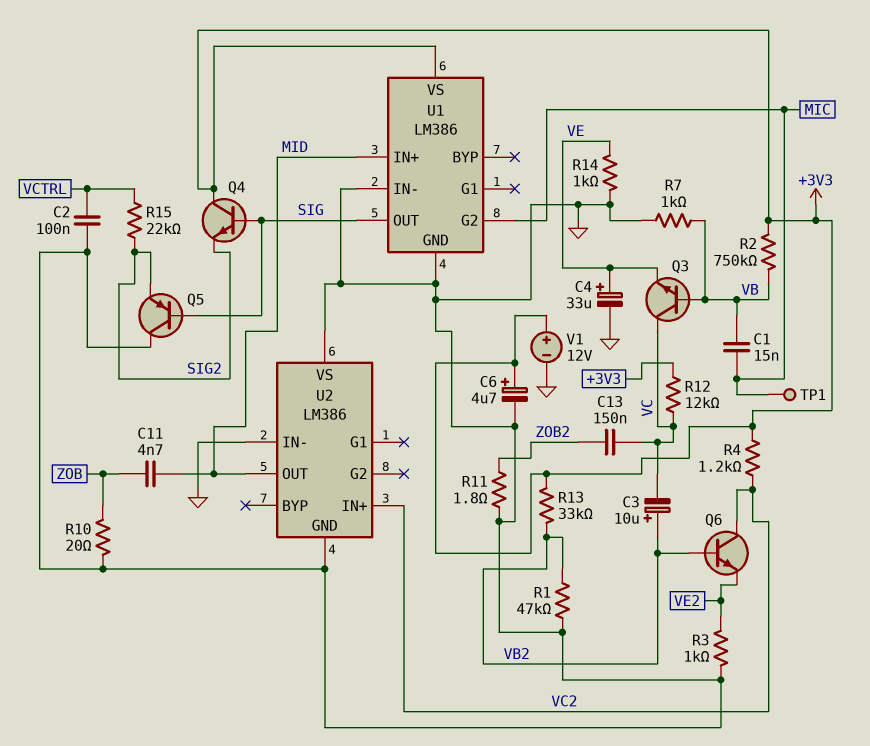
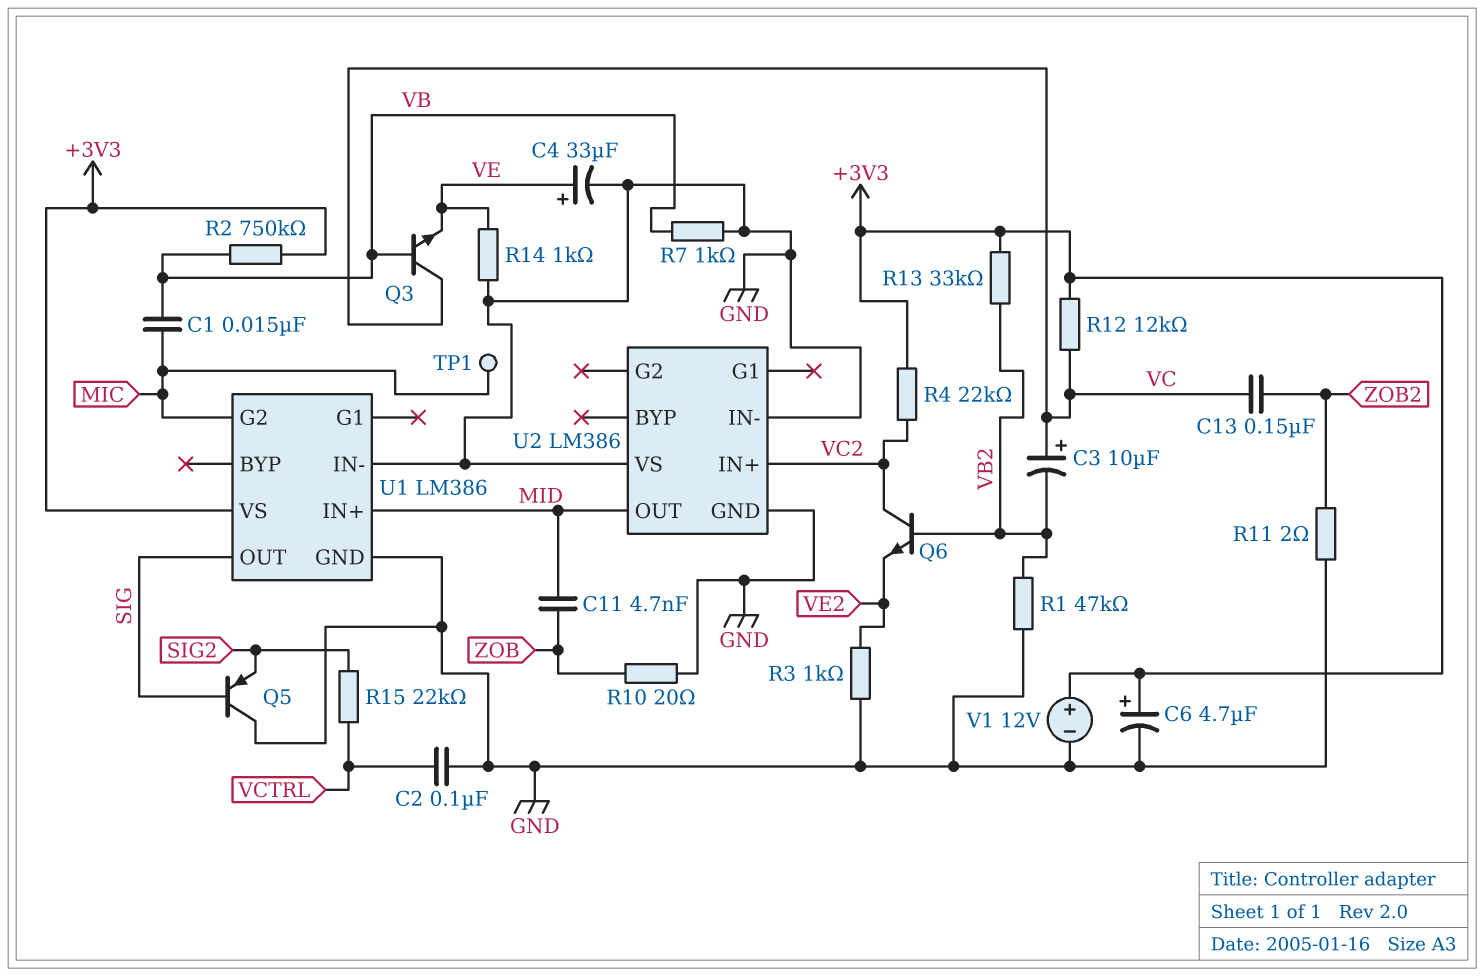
C3: 10uF (plus VB2, minus VC) -> 10uF (plus VC, minus VB2)
Q4: NPN (B SIG, C +3V3, E SIG2) -> none
R4: 1.2k (+3V3, VC2) -> 22k (+3V3, VC2)
R11: 1.8 (GND, ZOB2) -> 2 (GND, ZOB2)

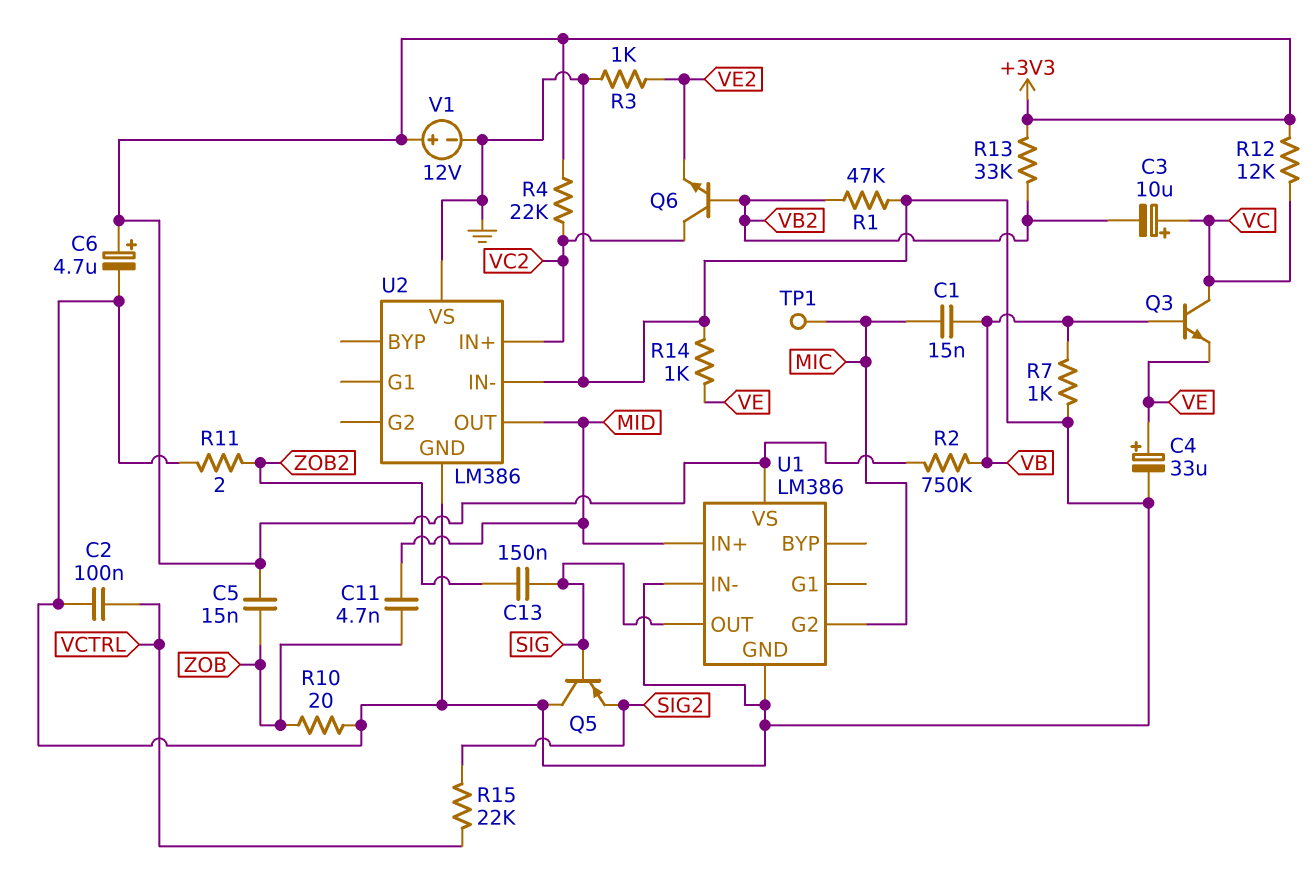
C5: none -> 15nF (+3V3, ZOB)
C13: 150nF (VC, ZOB2) -> 150nF (SIG, ZOB2)

